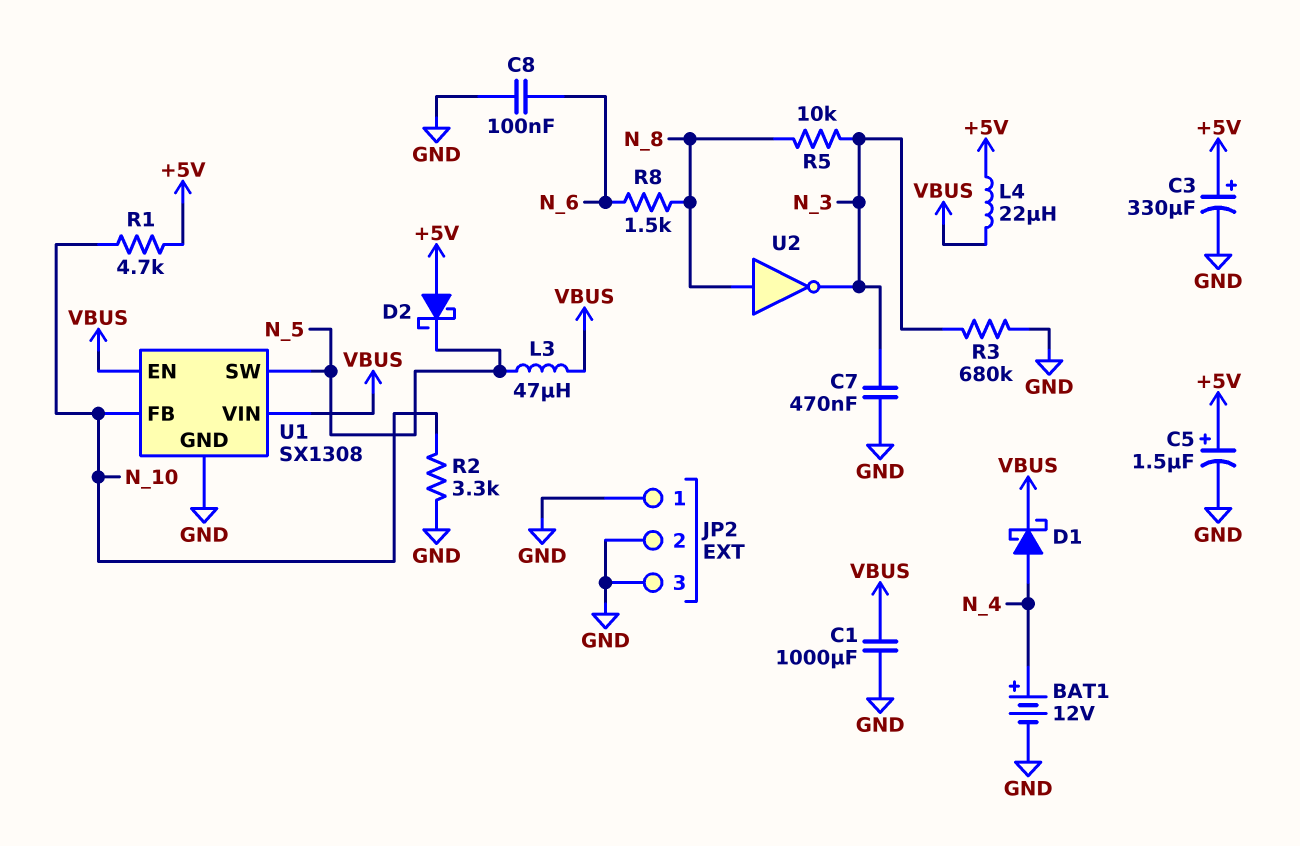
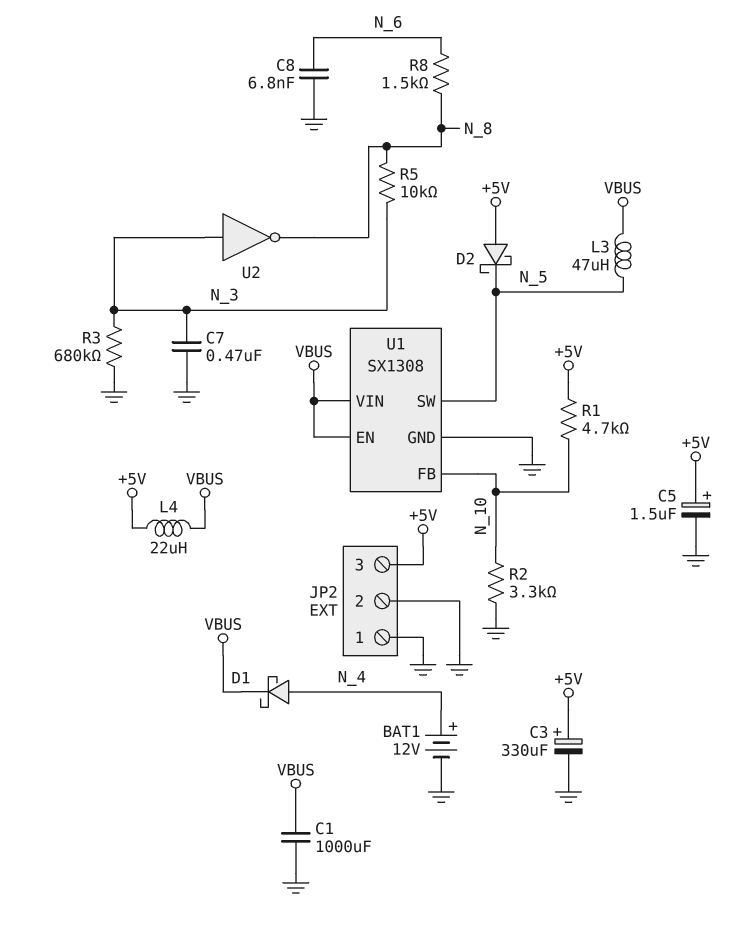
C8: 100nF (GND, N_6) -> 6.8nF (GND, N_6)
JP2 pin 3: GND -> +5V
U2: NOT (in N_8, out N_3) -> NOT (in N_3, out N_8)

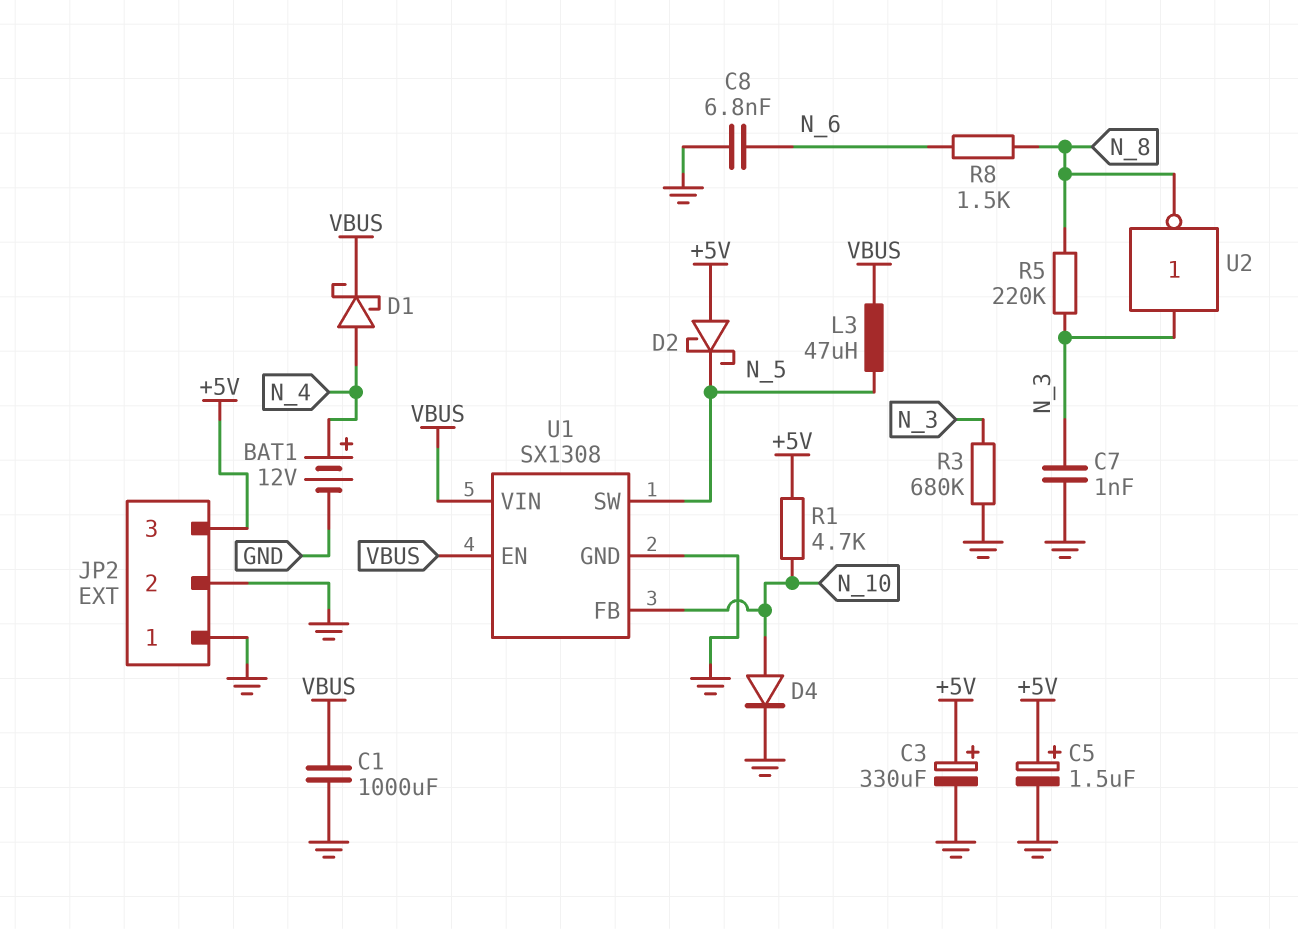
C7: 470nF (GND, N_3) -> 1nF (GND, N_3)
D4: none -> diode (A N_10, K GND)
L4: 22uH (+5V, VBUS) -> none
R2: 3.3k (GND, N_10) -> none
R5: 10k (N_3, N_8) -> 220k (N_3, N_8)

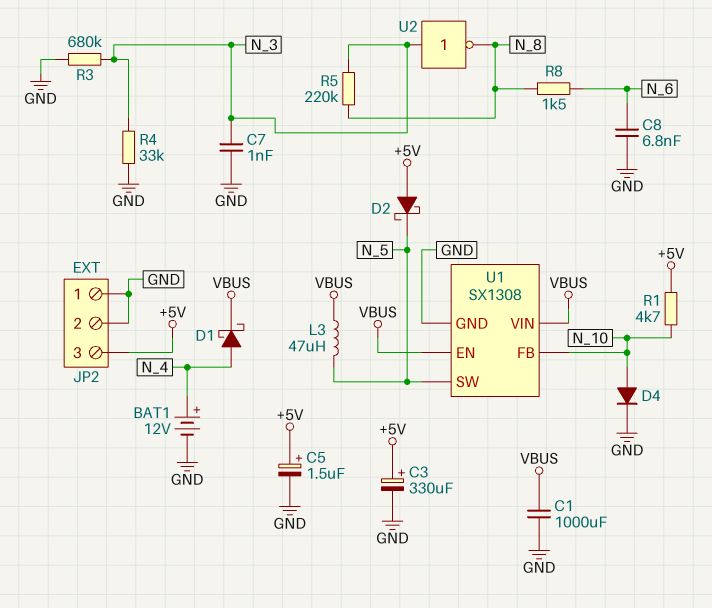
R4: none -> 33k (GND, N_3)

